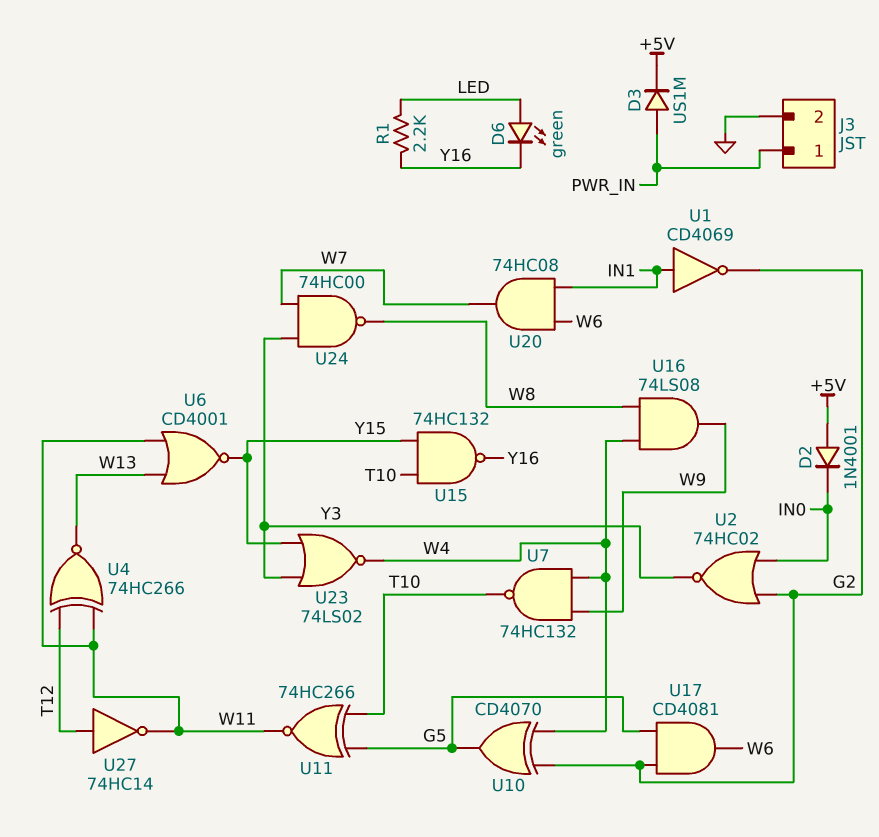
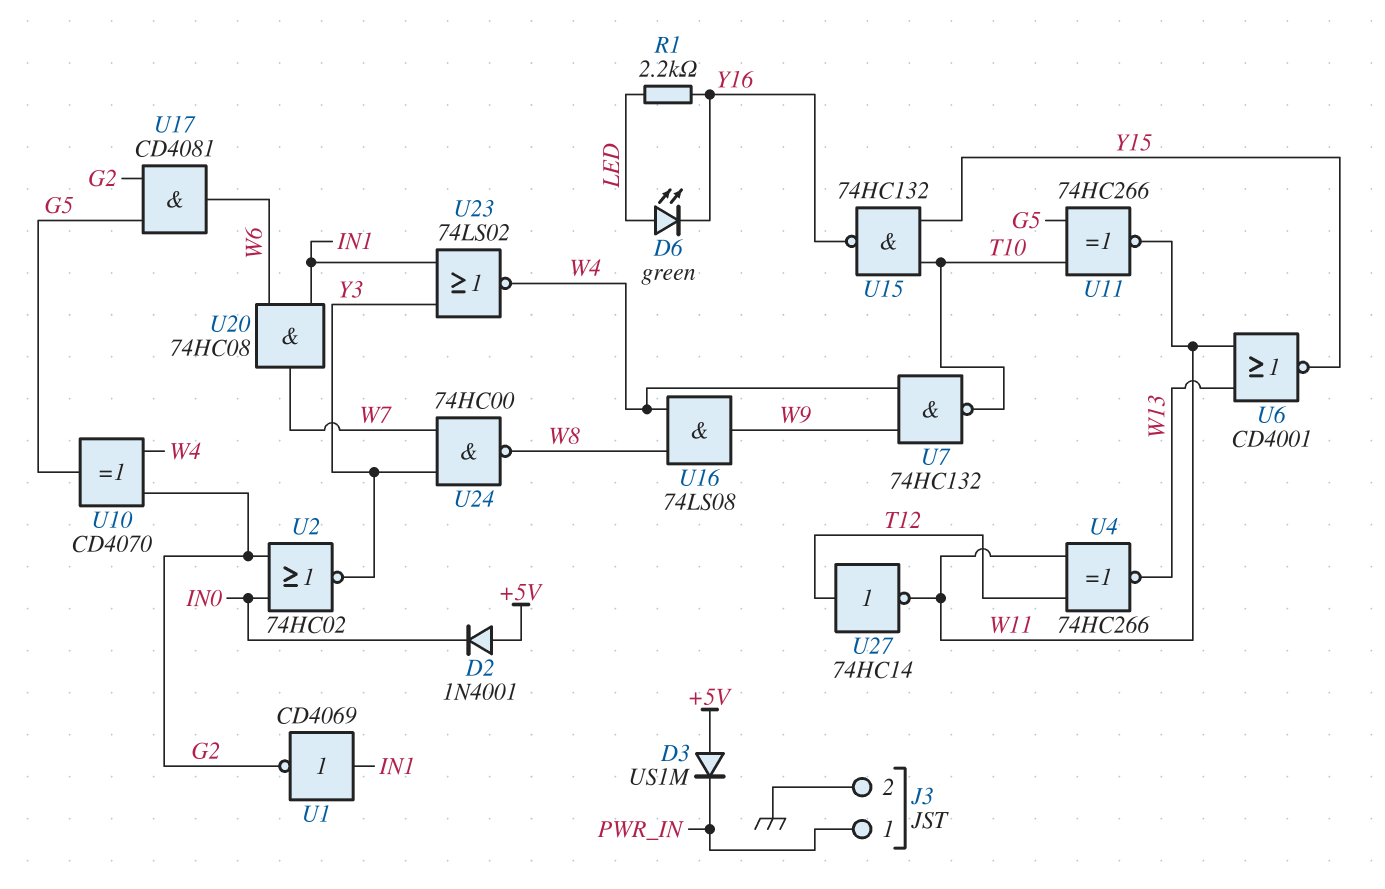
D3: diode US1M (A PWR_IN, K +5V) -> diode US1M (A +5V, K PWR_IN)
U23: NOR 74LS02 (in Y3, in Y15, out W4) -> NOR 74LS02 (in IN1, in Y3, out W4)

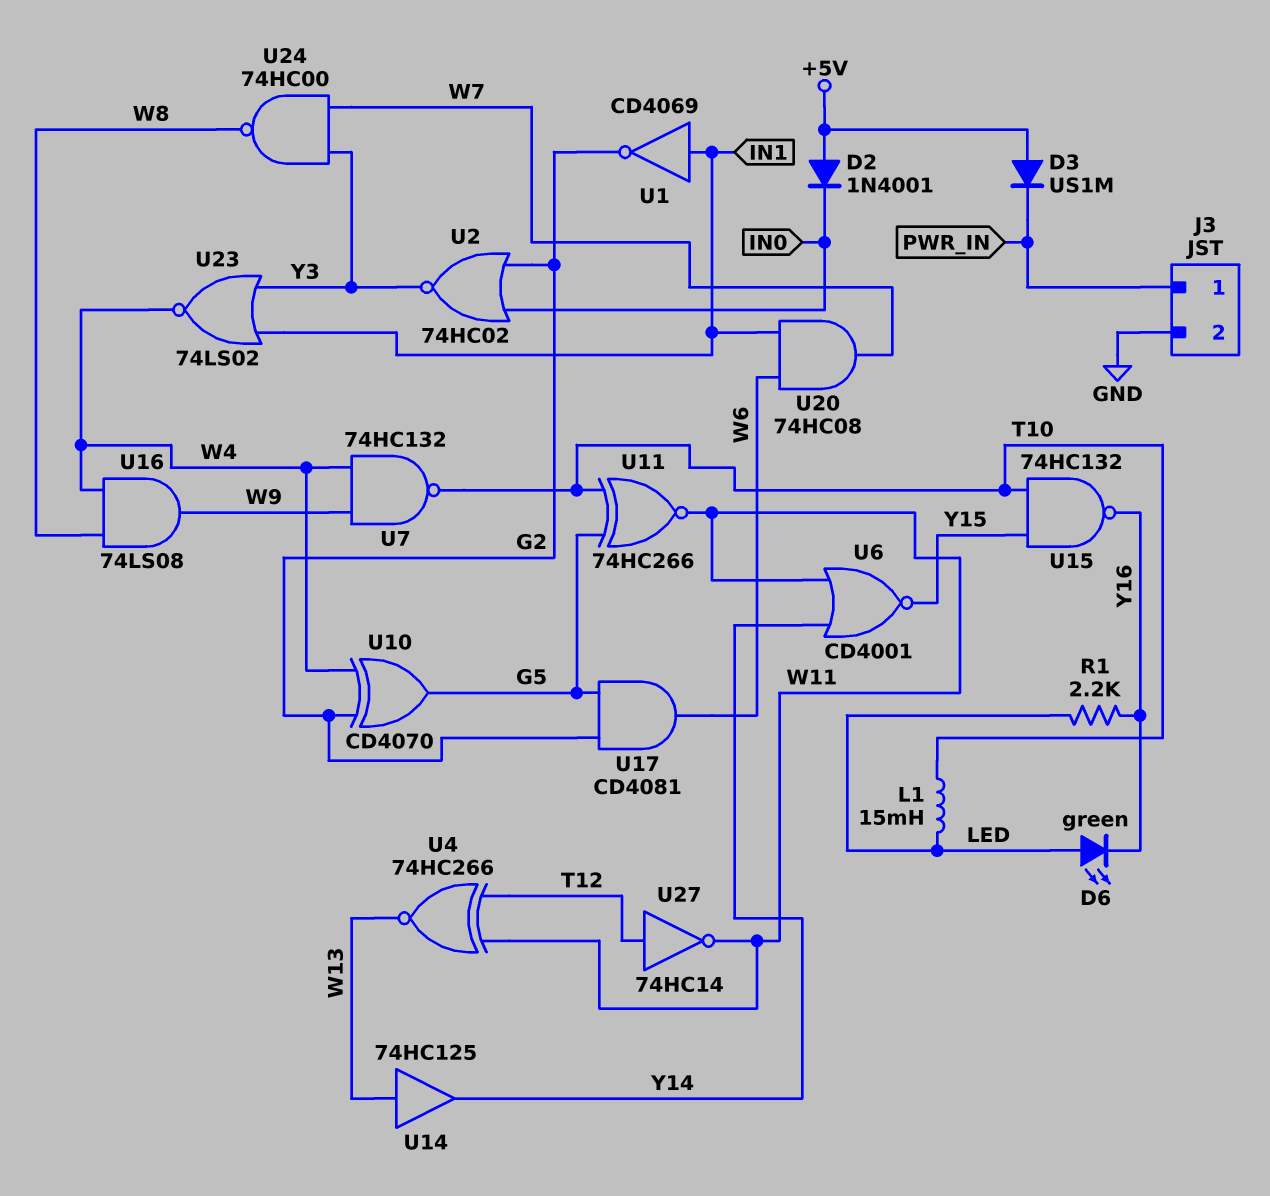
L1: none -> 15mH (LED, T10)
U6: NOR CD4001 (in W11, in W13, out Y15) -> NOR CD4001 (in W11, in Y14, out Y15)
U14: none -> buffer 74HC125 (in W13, out Y14)

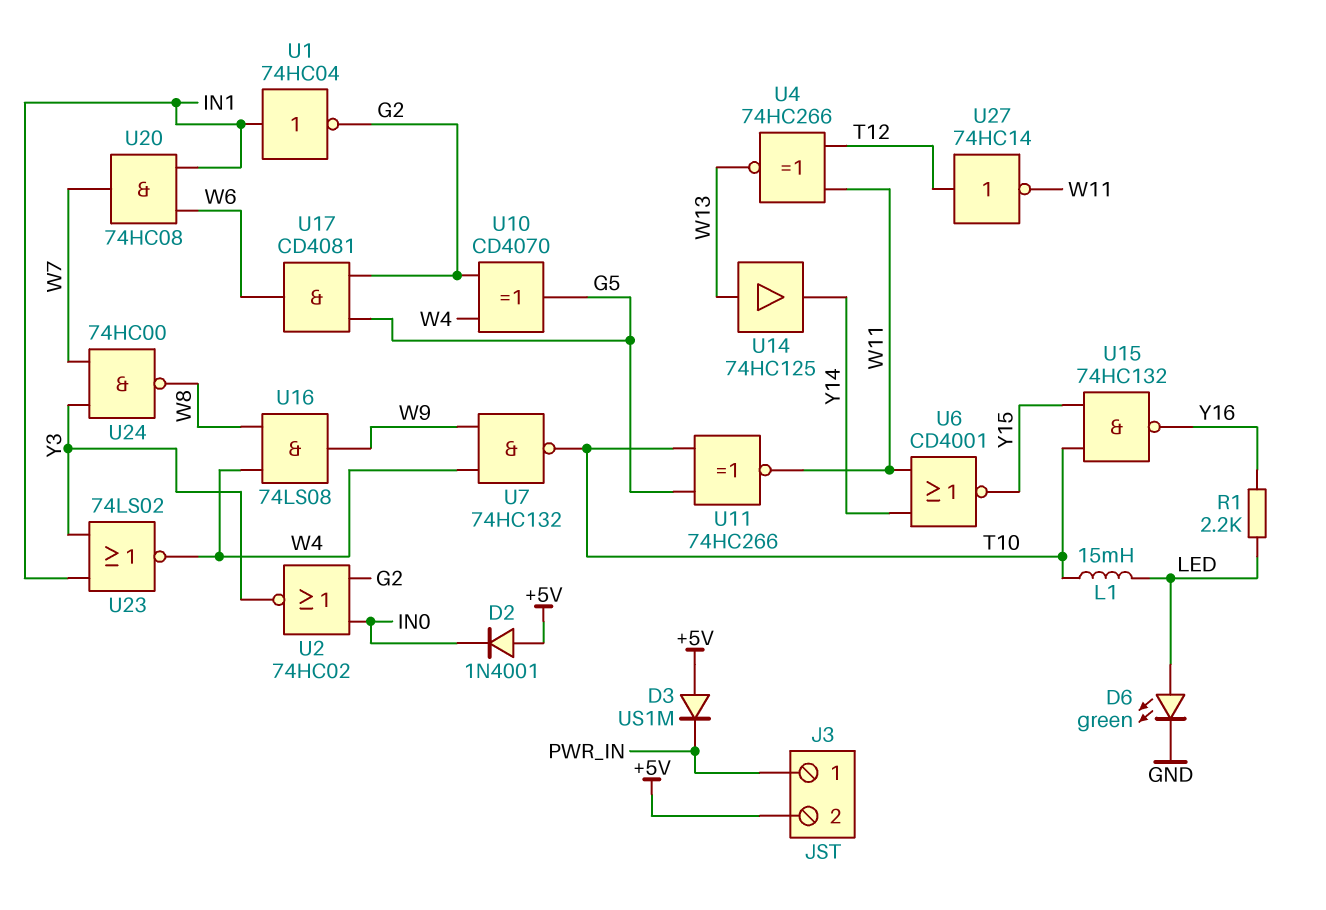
D6: LED green (A LED, K Y16) -> LED green (A LED, K GND)
J3 pin 2: GND -> +5V
U1: NOT CD4069 (in IN1, out G2) -> NOT 74HC04 (in IN1, out G2)

